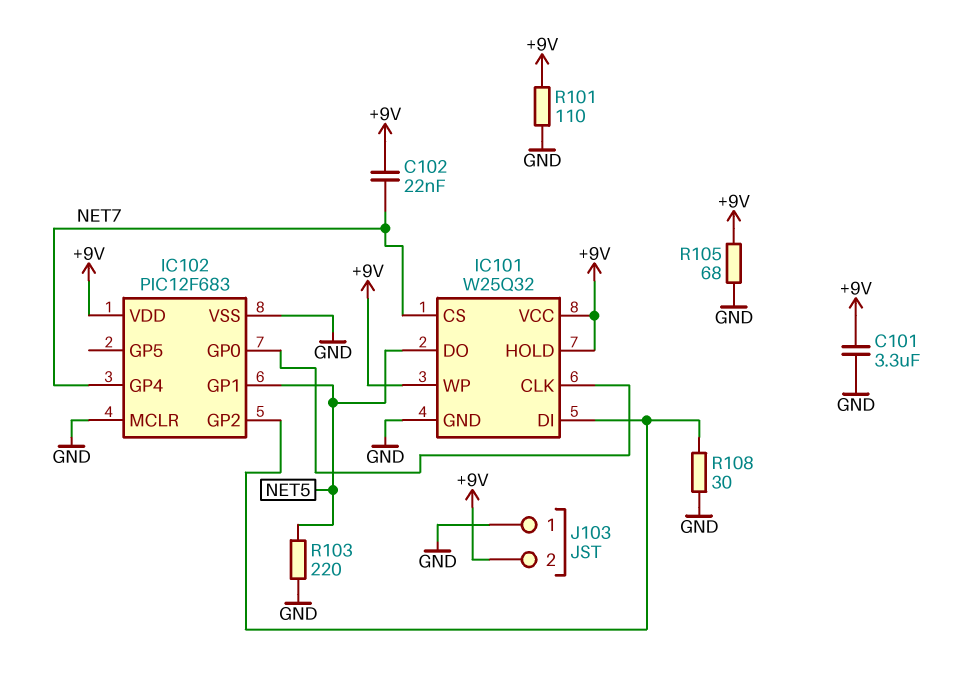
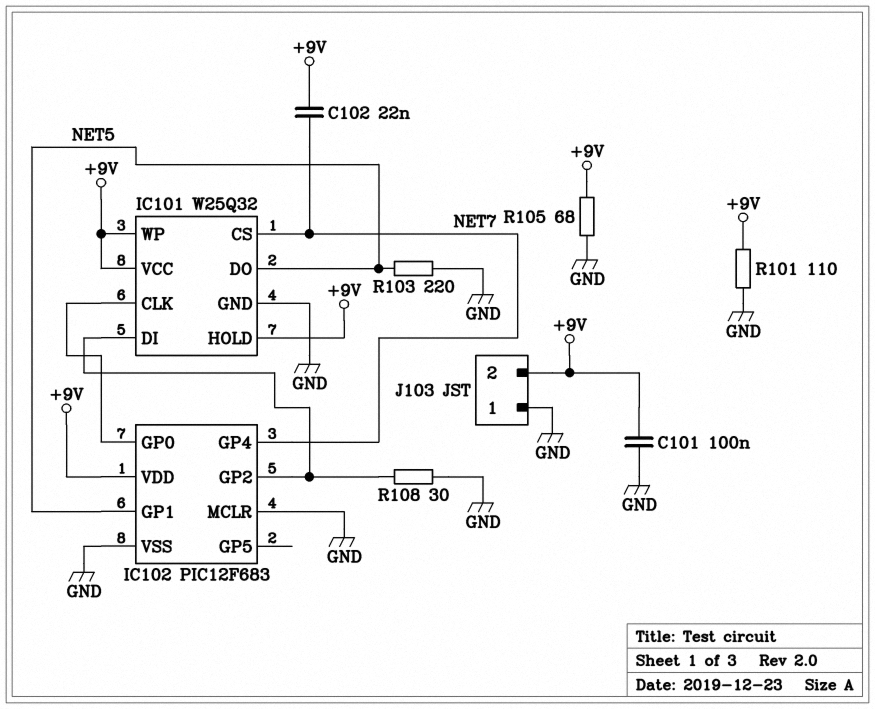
C101: 3.3uF (+9V, GND) -> 100nF (+9V, GND)

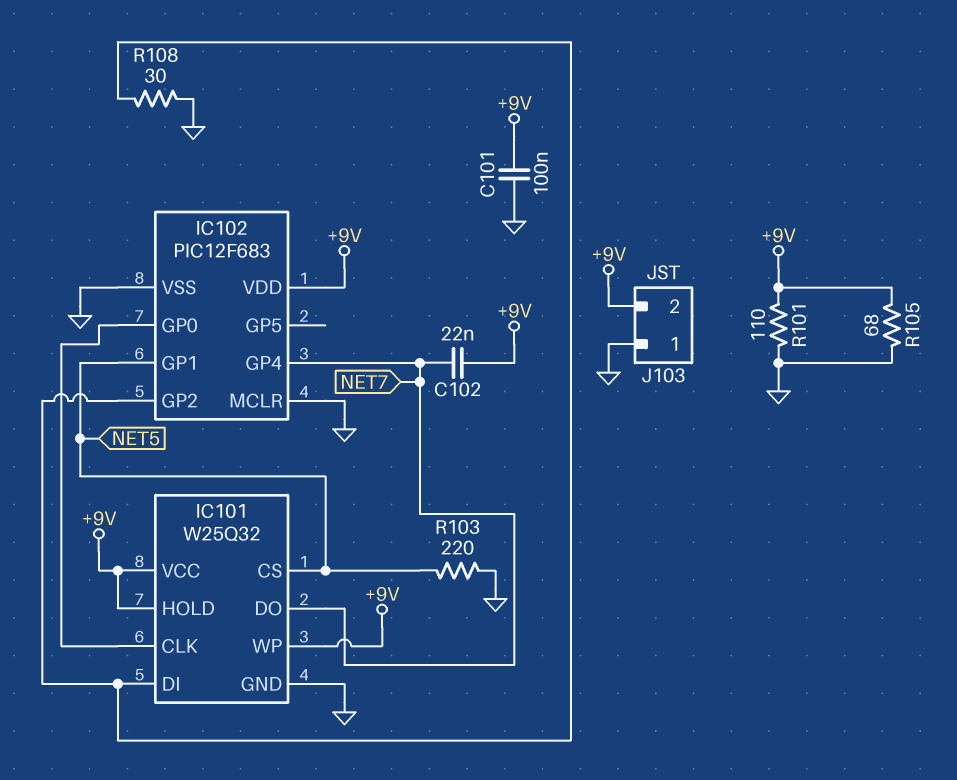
IC101 pin CS: NET7 -> NET5
IC101 pin DO: NET5 -> NET7

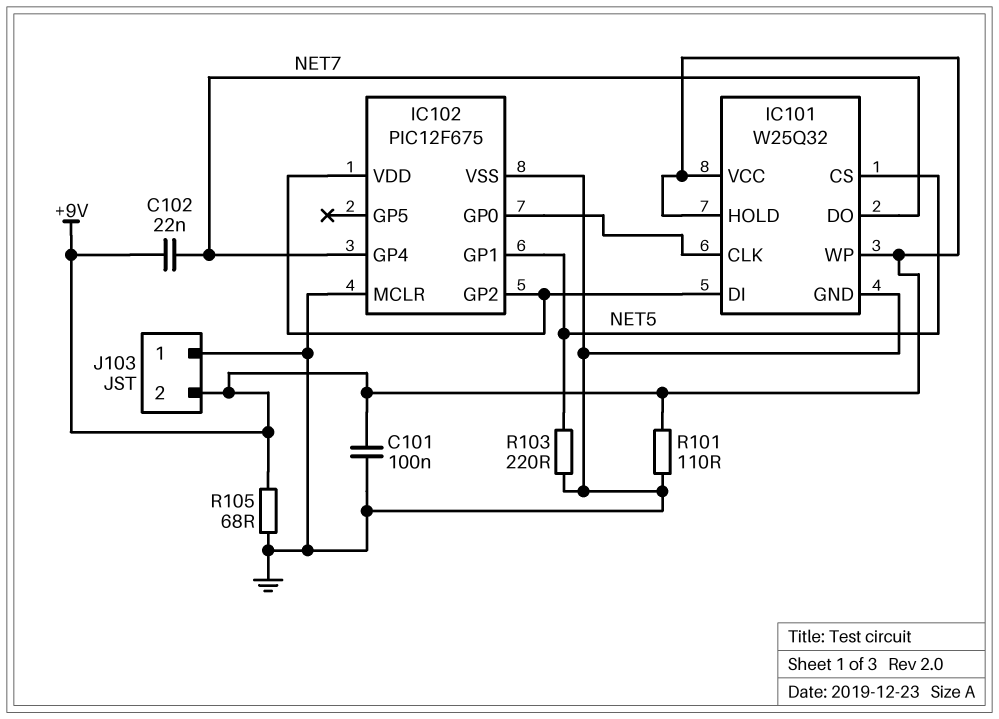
IC102: PIC12F683 -> PIC12F675
IC102 pin VDD: +9V -> IC101/DI
R108: 30 (GND, IC101/DI) -> none

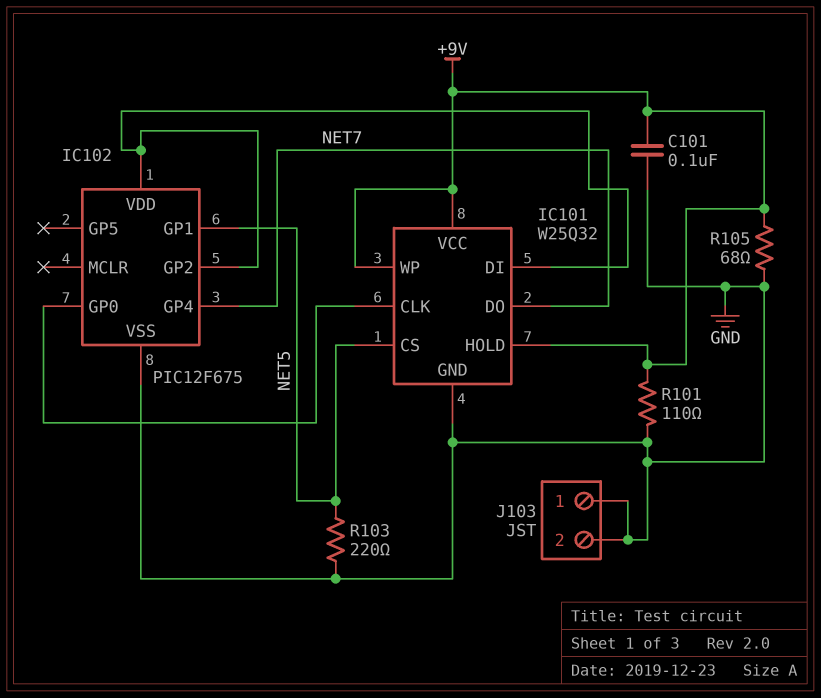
C102: 22nF (+9V, NET7) -> none
IC102 pin MCLR: GND -> none
J103 pin 2: +9V -> GND

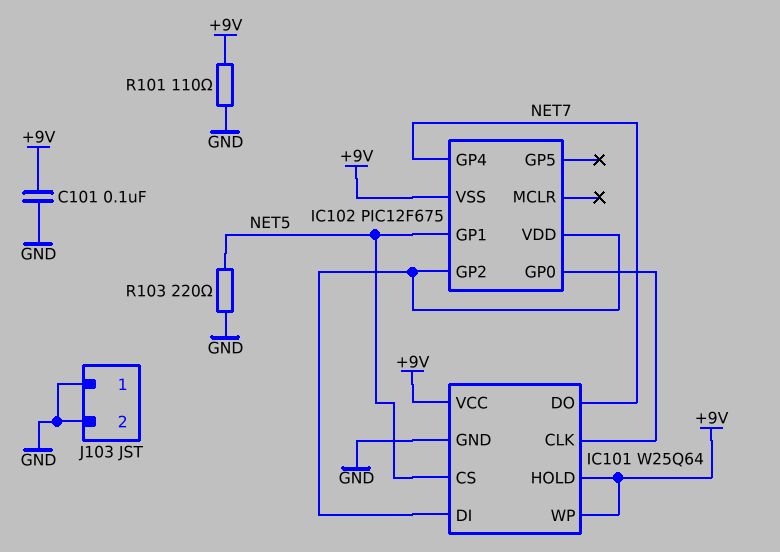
IC101: W25Q32 -> W25Q64
IC102 pin VSS: GND -> +9V
R105: 68 (+9V, GND) -> none

